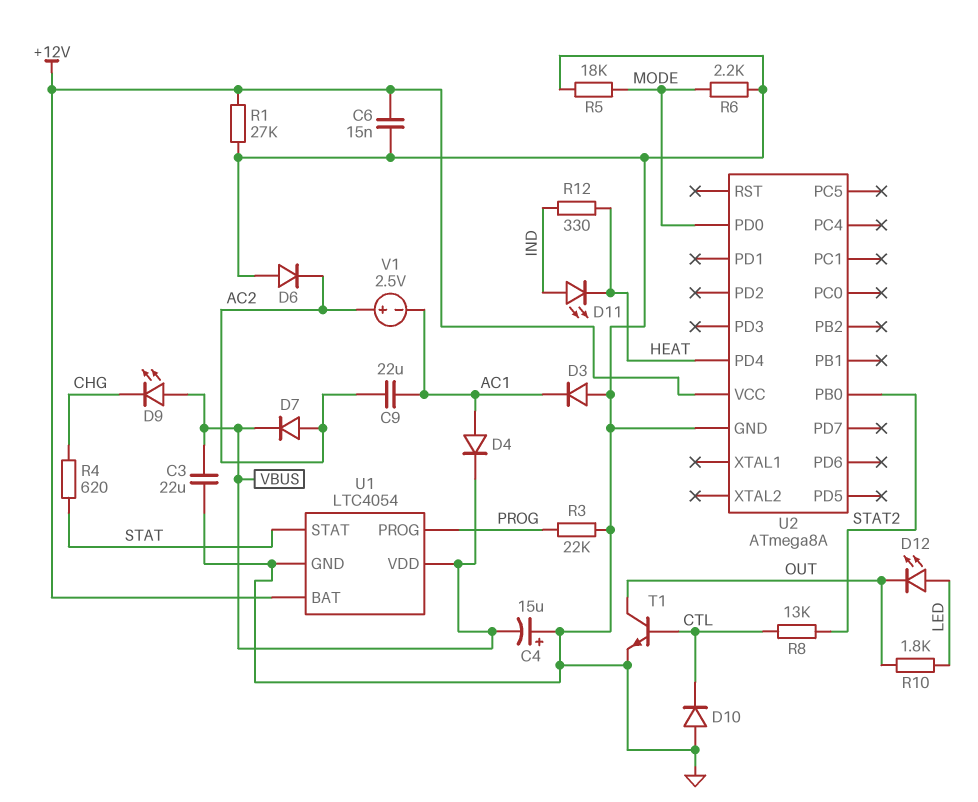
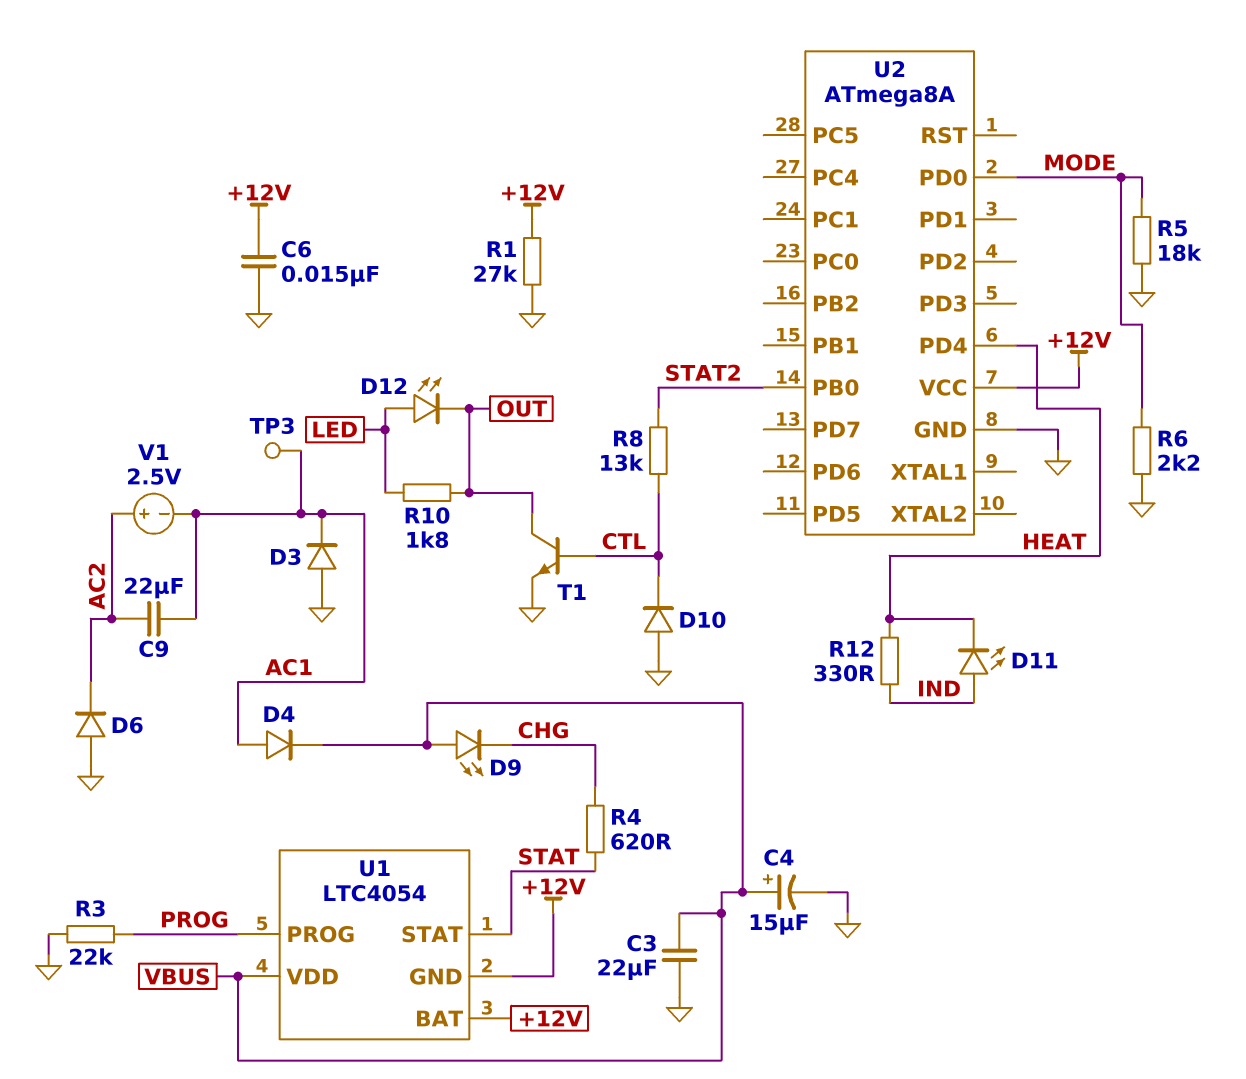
C4: 15uF (plus GND, minus VBUS) -> 15uF (plus VBUS, minus GND)
D7: diode (A AC2, K VBUS) -> none
TP3: none -> test point (AC1)
U1 pin GND: GND -> +12V

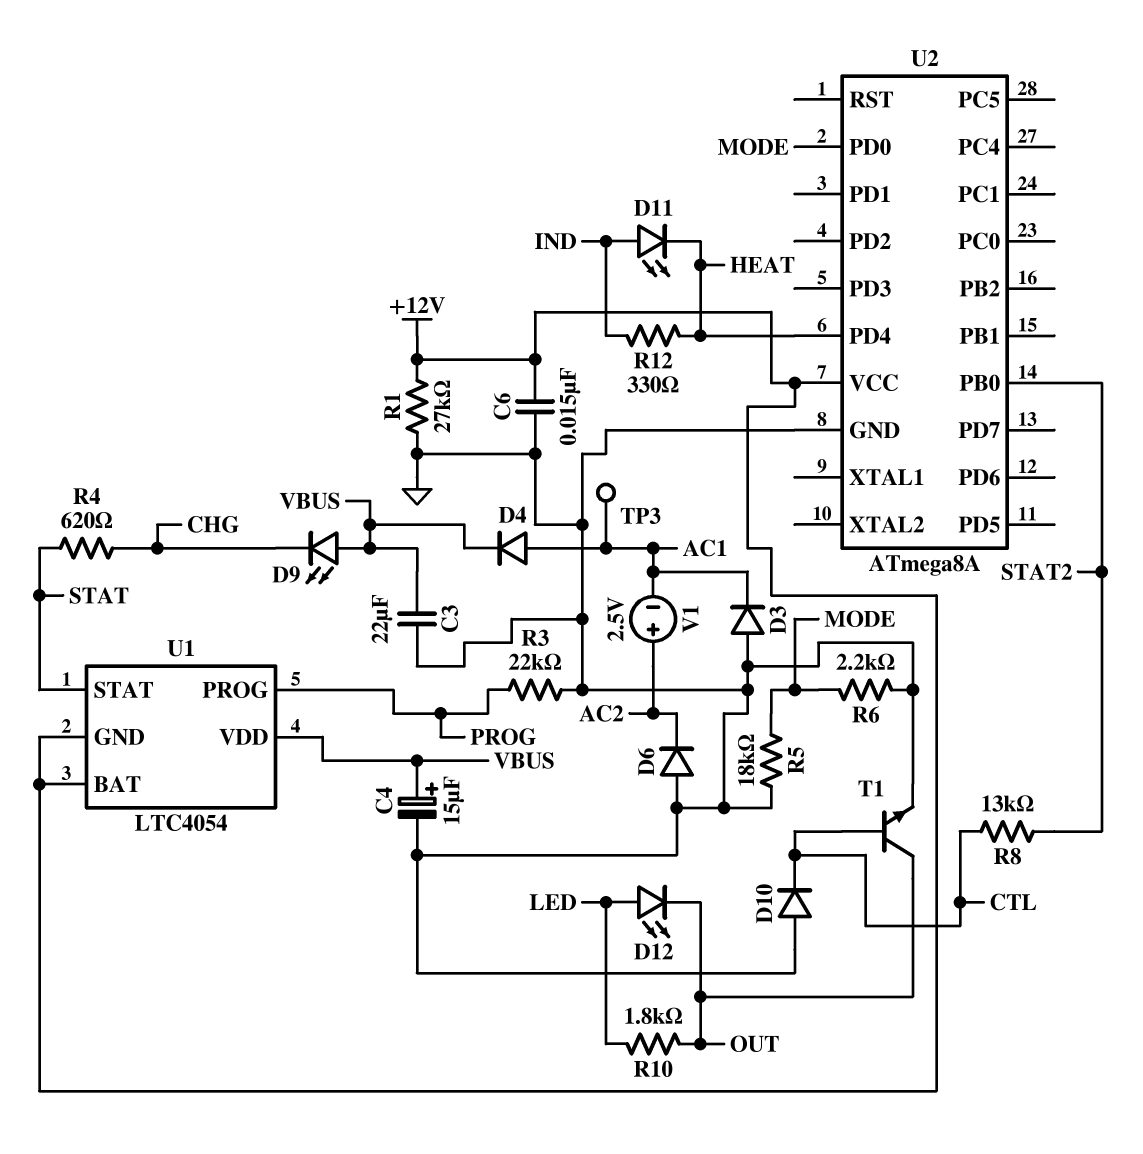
C9: 22uF (AC1, AC2) -> none

